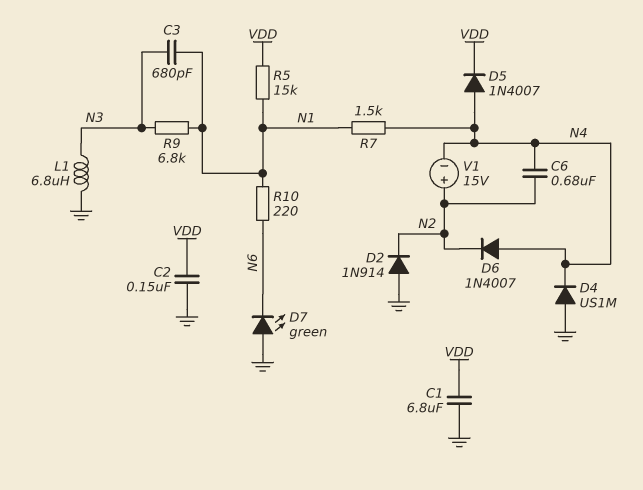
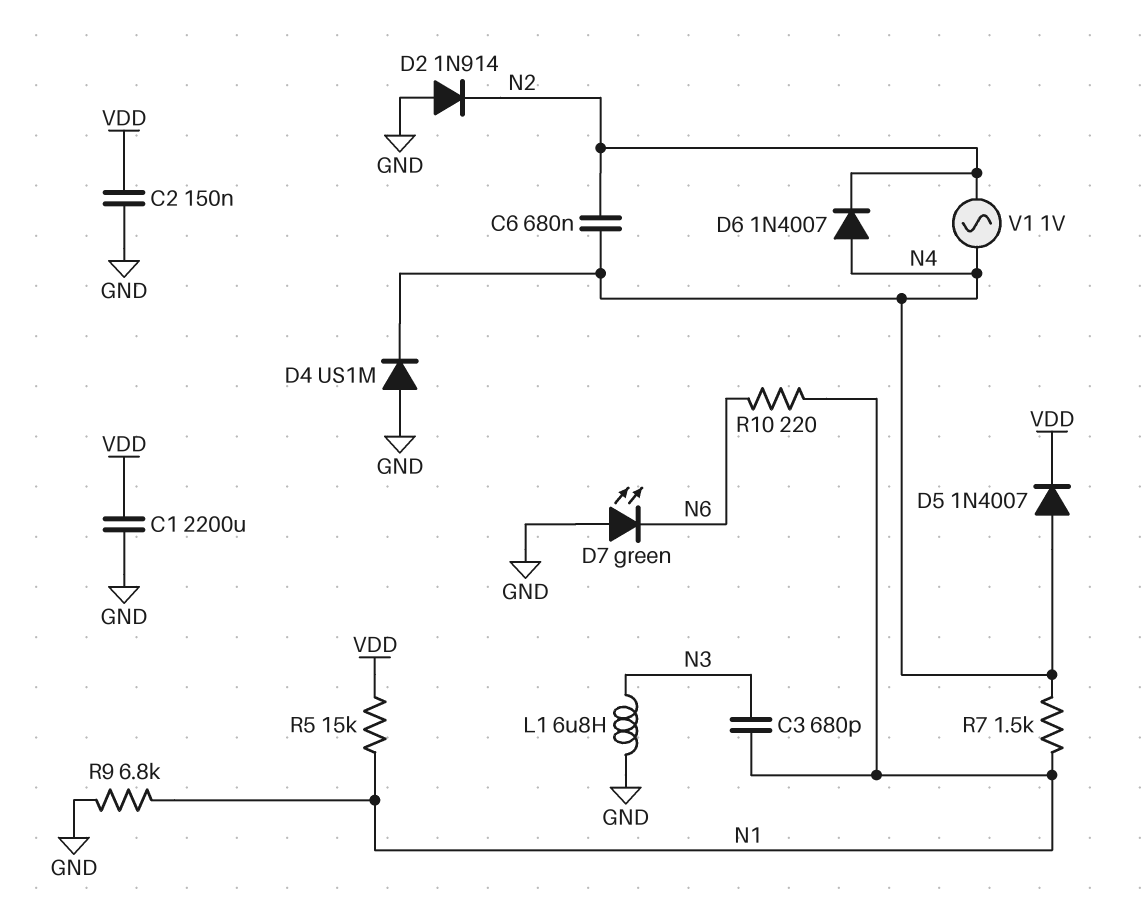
C1: 6.8uF (GND, VDD) -> 2200uF (GND, VDD)
R9: 6.8k (N1, N3) -> 6.8k (GND, N1)
V1: 15V (plus N2, minus N4) -> AC 1V (N2, N4)

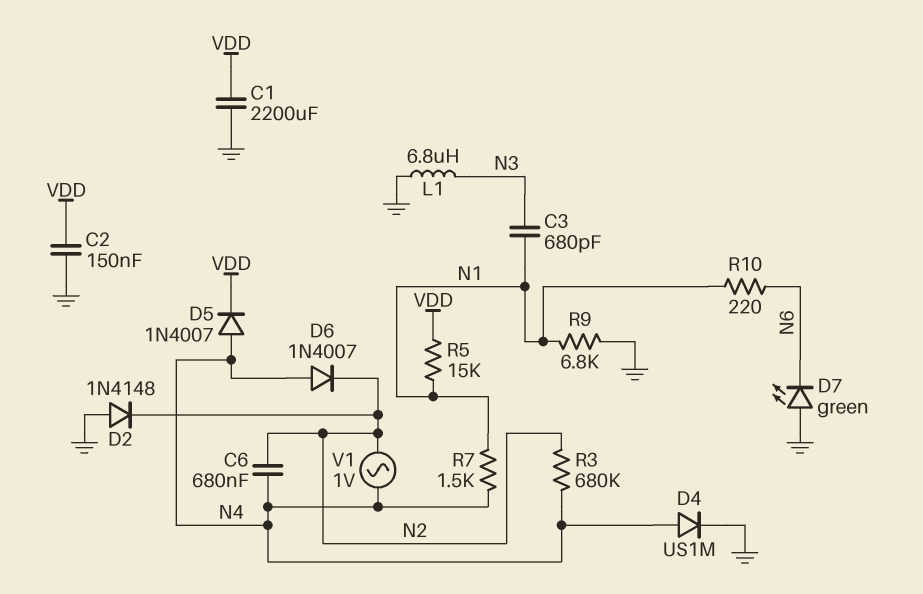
D2: diode 1N914 (A GND, K N2) -> diode 1N4148 (A GND, K N2)
D4: diode US1M (A GND, K N4) -> diode US1M (A N4, K GND)
R3: none -> 680k (N2, N4)

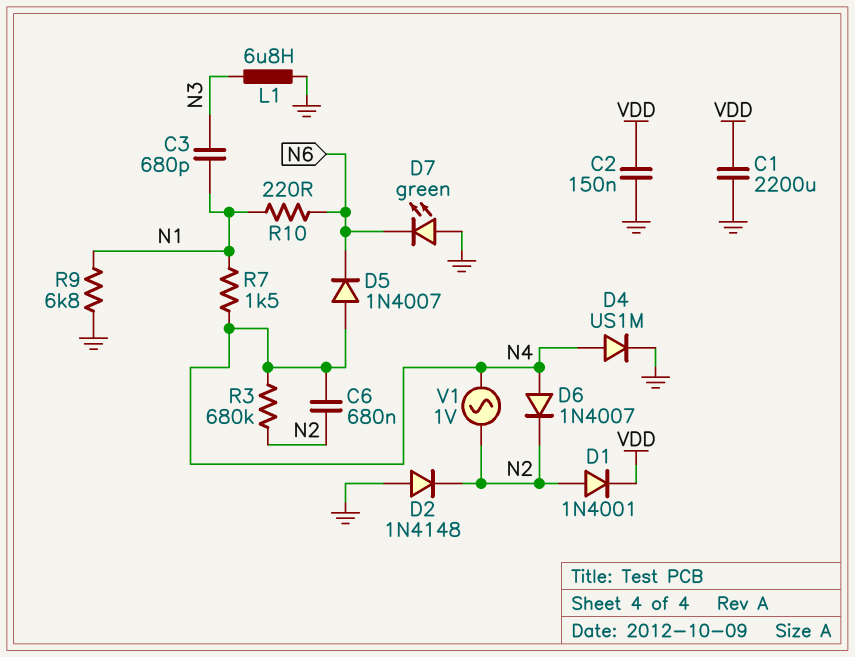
D1: none -> diode 1N4001 (A N2, K VDD)
D5: diode 1N4007 (A N4, K VDD) -> diode 1N4007 (A N4, K N6)
R5: 15k (N1, VDD) -> none

